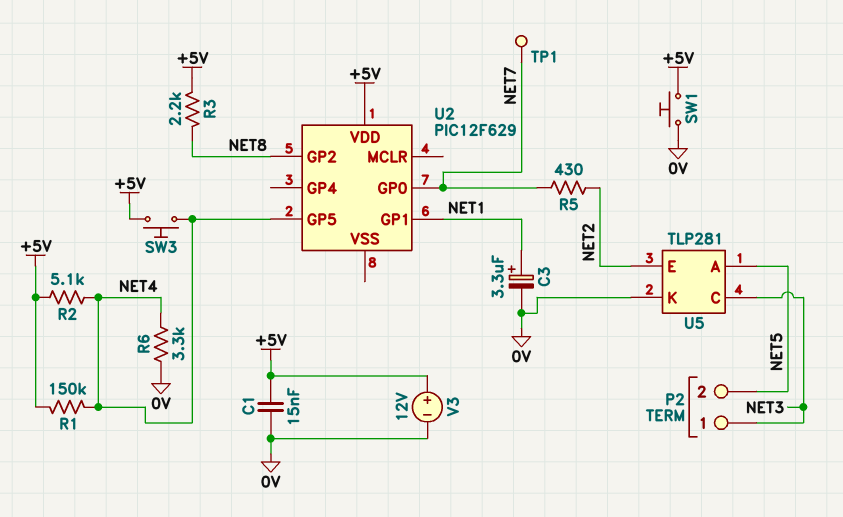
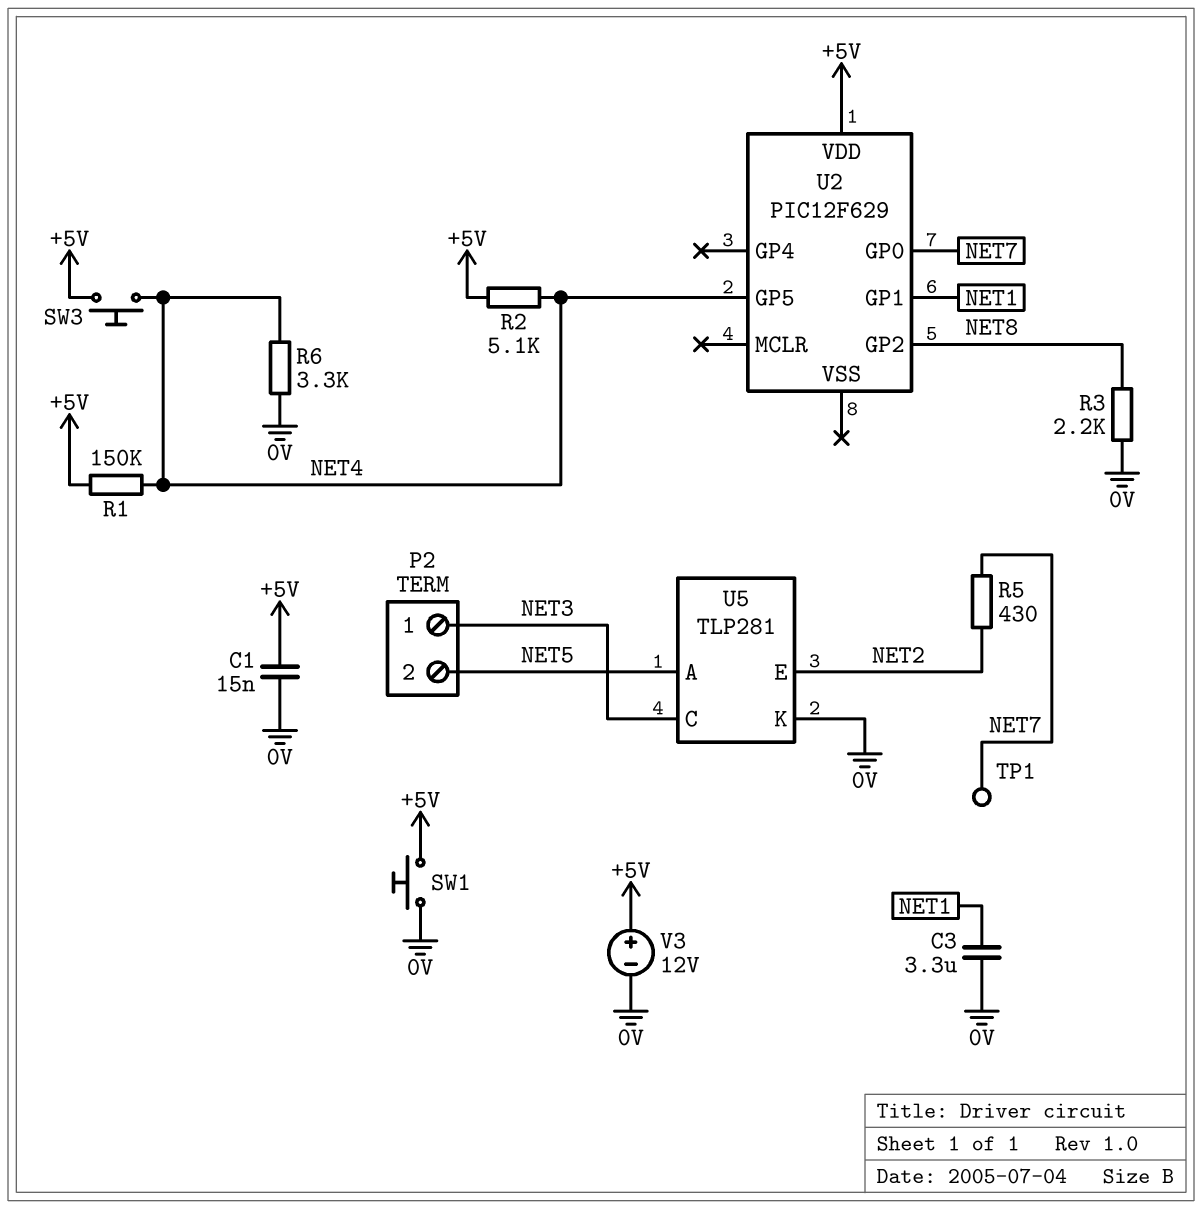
C3: 3.3uF (plus NET1, minus 0V) -> 3.3uF (0V, NET1)
R3: 2.2k (+5V, NET8) -> 2.2k (0V, NET8)

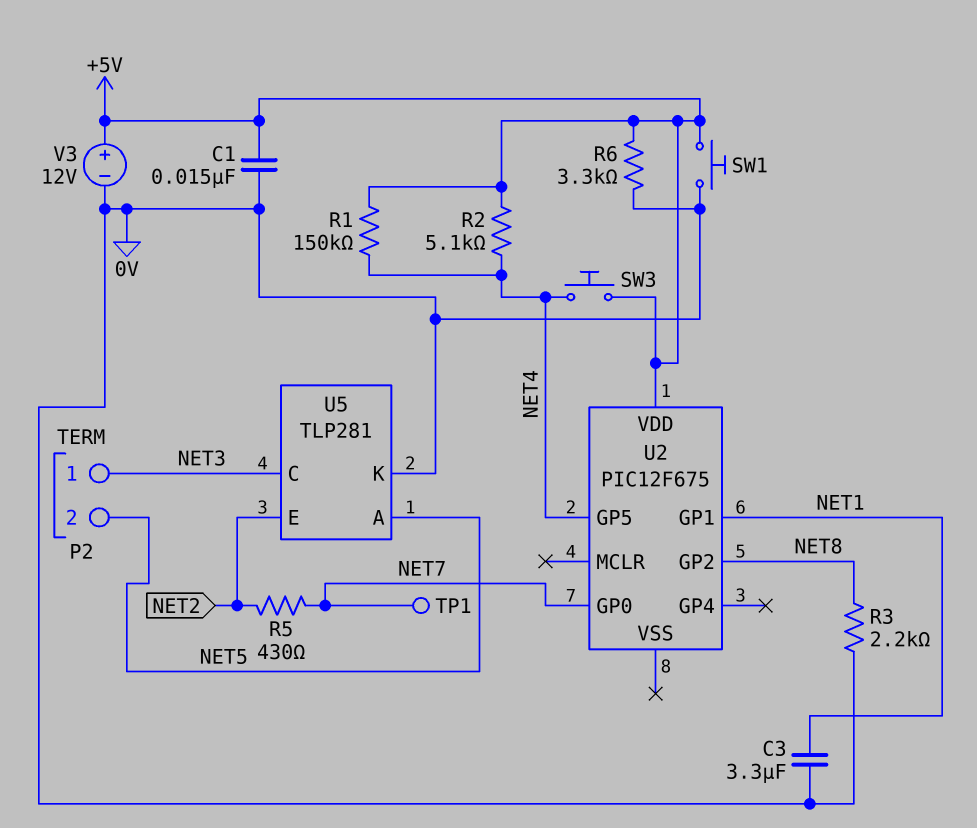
R6: 3.3k (0V, NET4) -> 3.3k (+5V, 0V)
U2: PIC12F629 -> PIC12F675

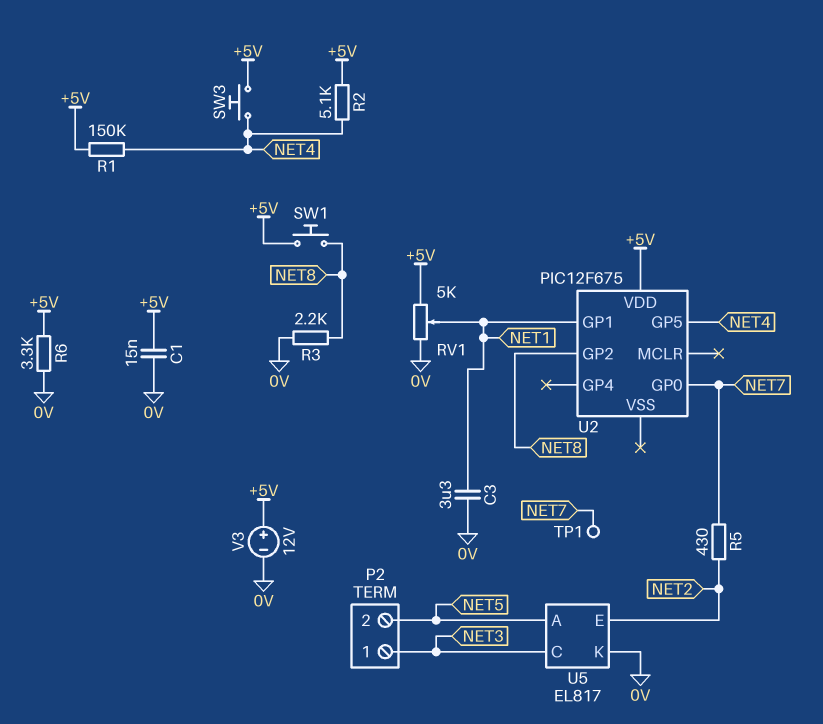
RV1: none -> 5k (+5V, 0V, wiper NET1)
SW1: button (+5V, 0V) -> button (+5V, NET8)
U5: TLP281 -> EL817

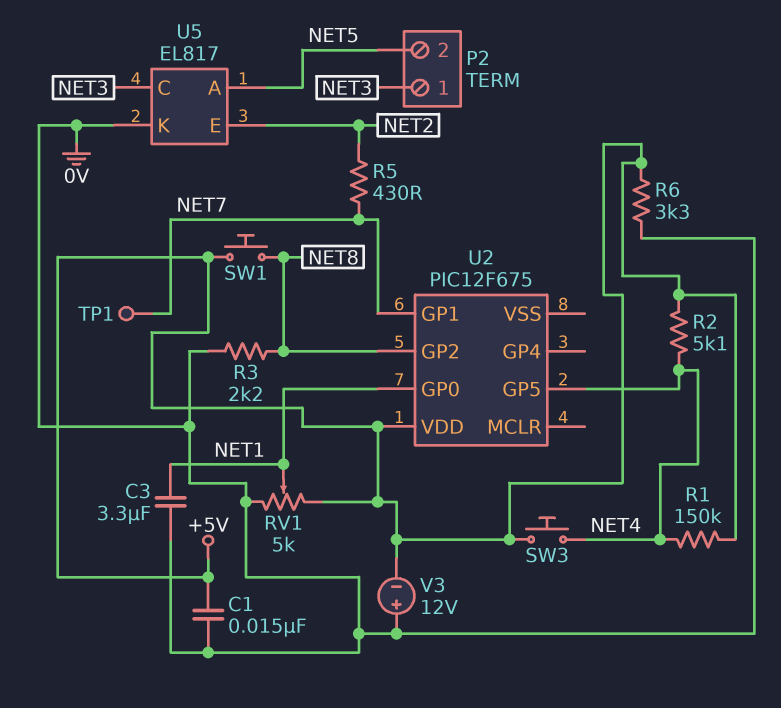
U2 pin GP0: NET7 -> NET1
U2 pin GP1: NET1 -> NET7
V3: 12V (plus +5V, minus 0V) -> 12V (plus 0V, minus +5V)

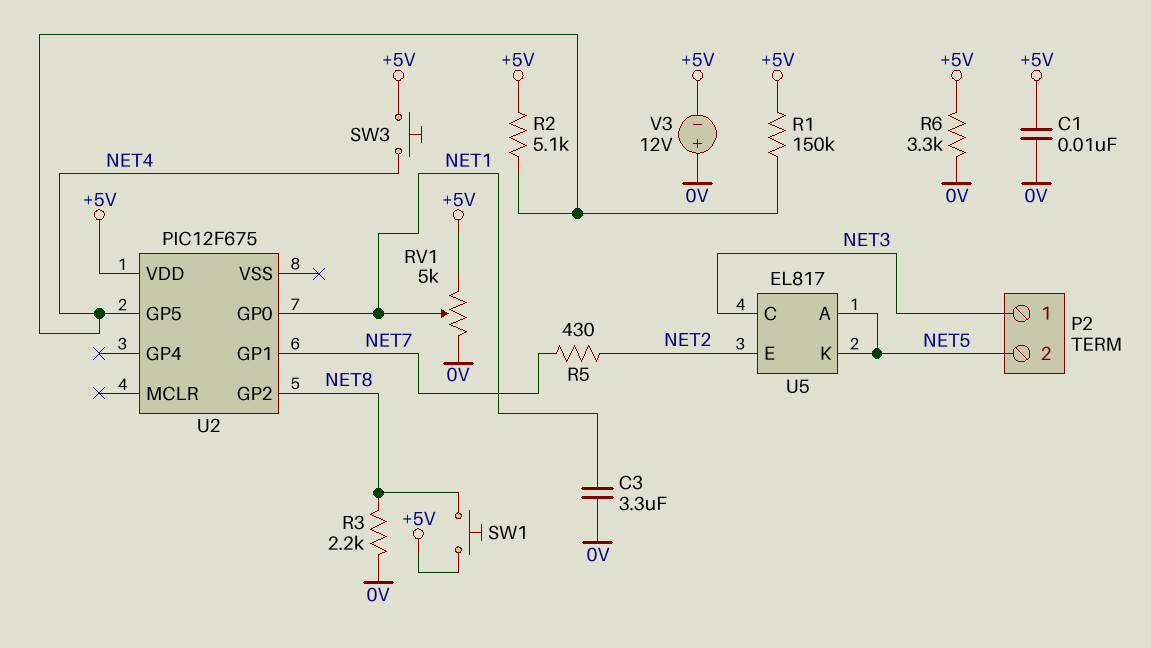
C1: 15nF (+5V, 0V) -> 10nF (+5V, 0V)
TP1: test point (NET7) -> none
U5 pin K: 0V -> NET5

